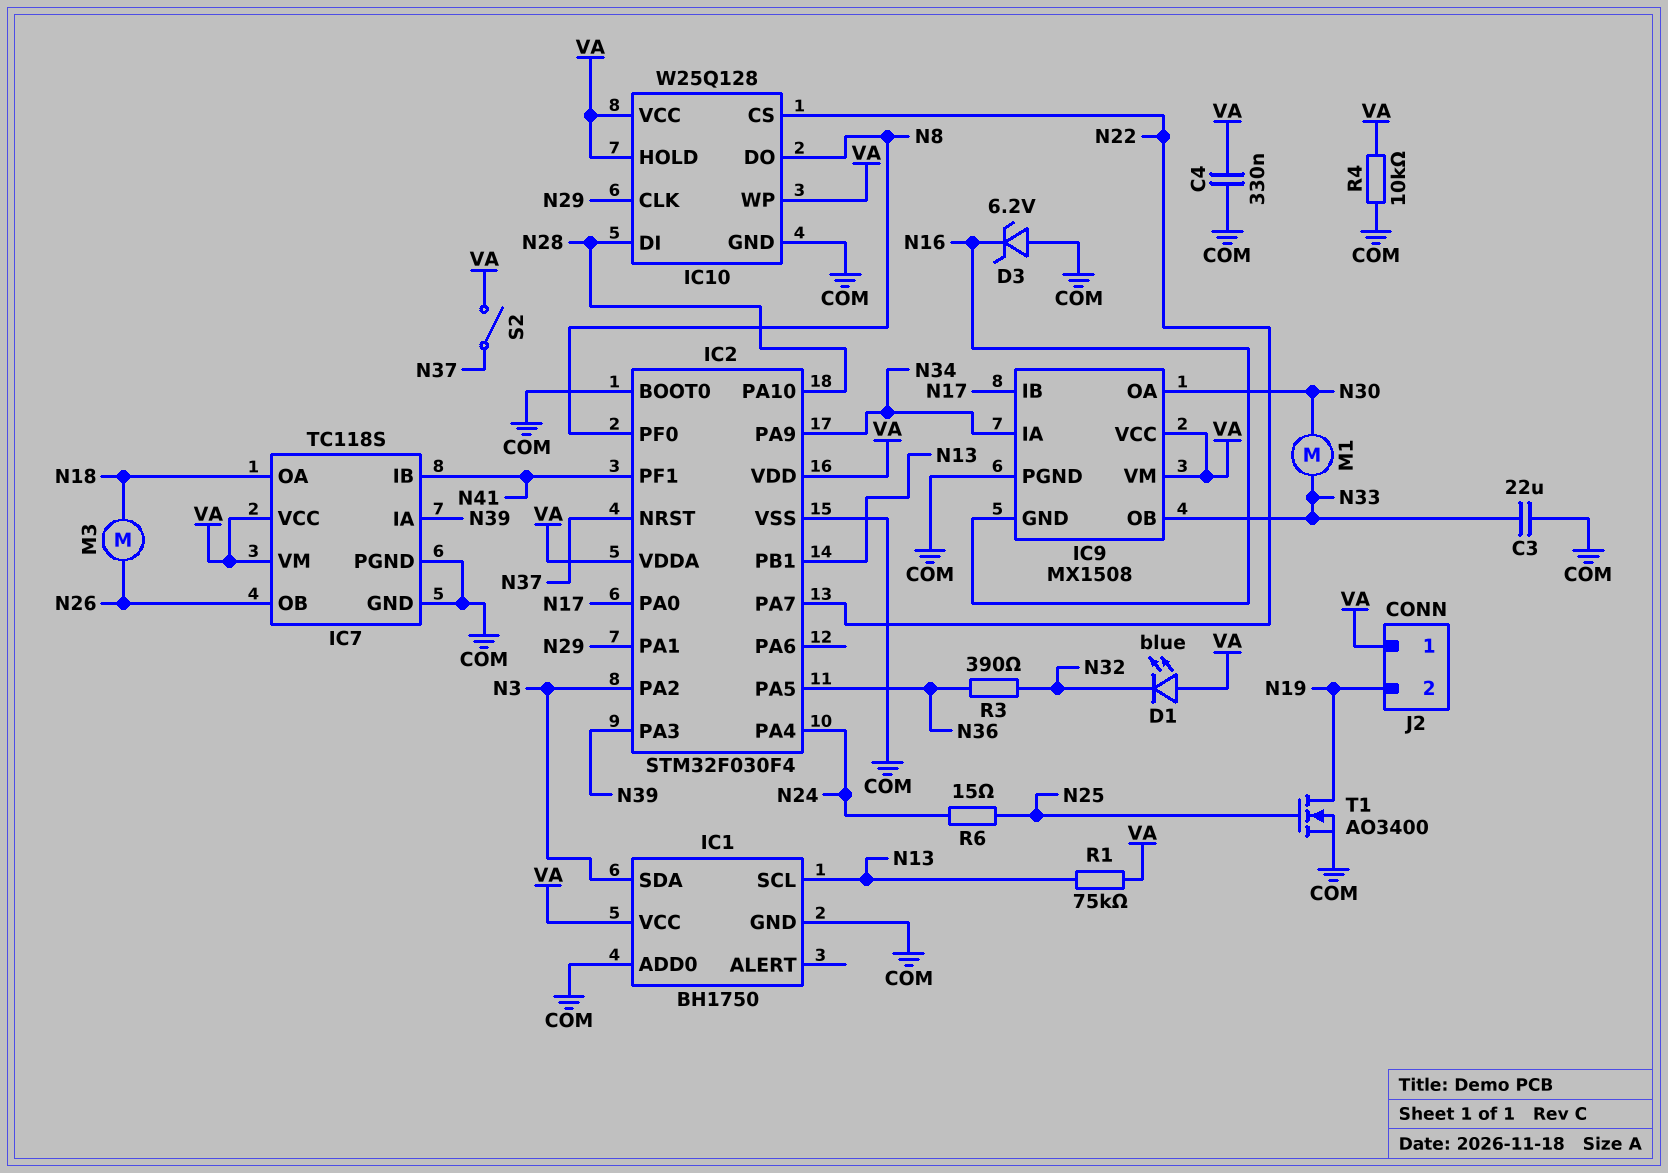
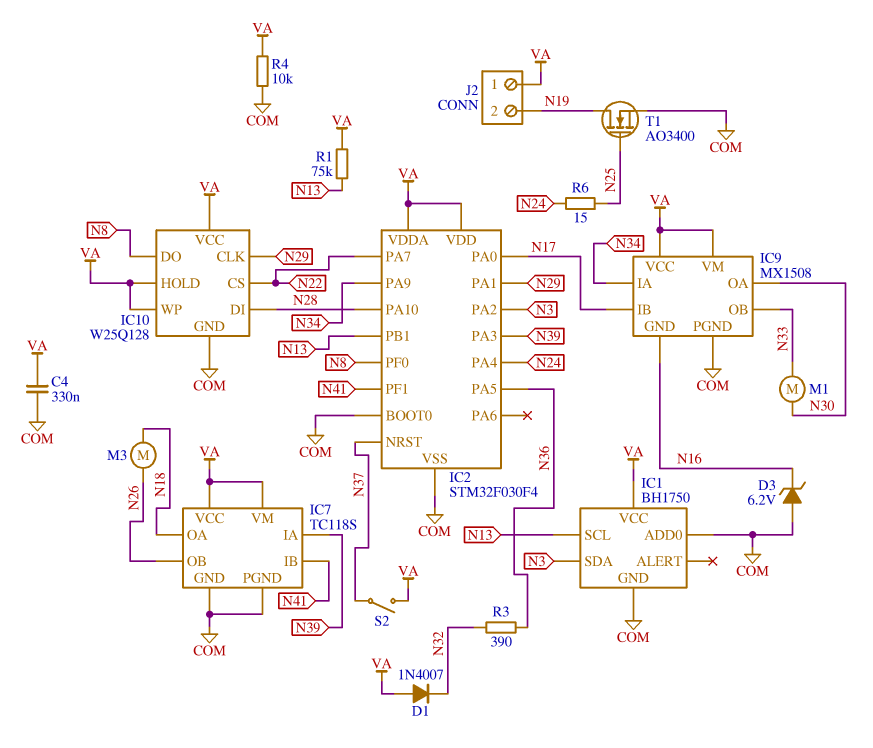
C3: 22uF (COM, N33) -> none
D1: LED blue (A VA, K N32) -> diode 1N4007 (A VA, K N32)

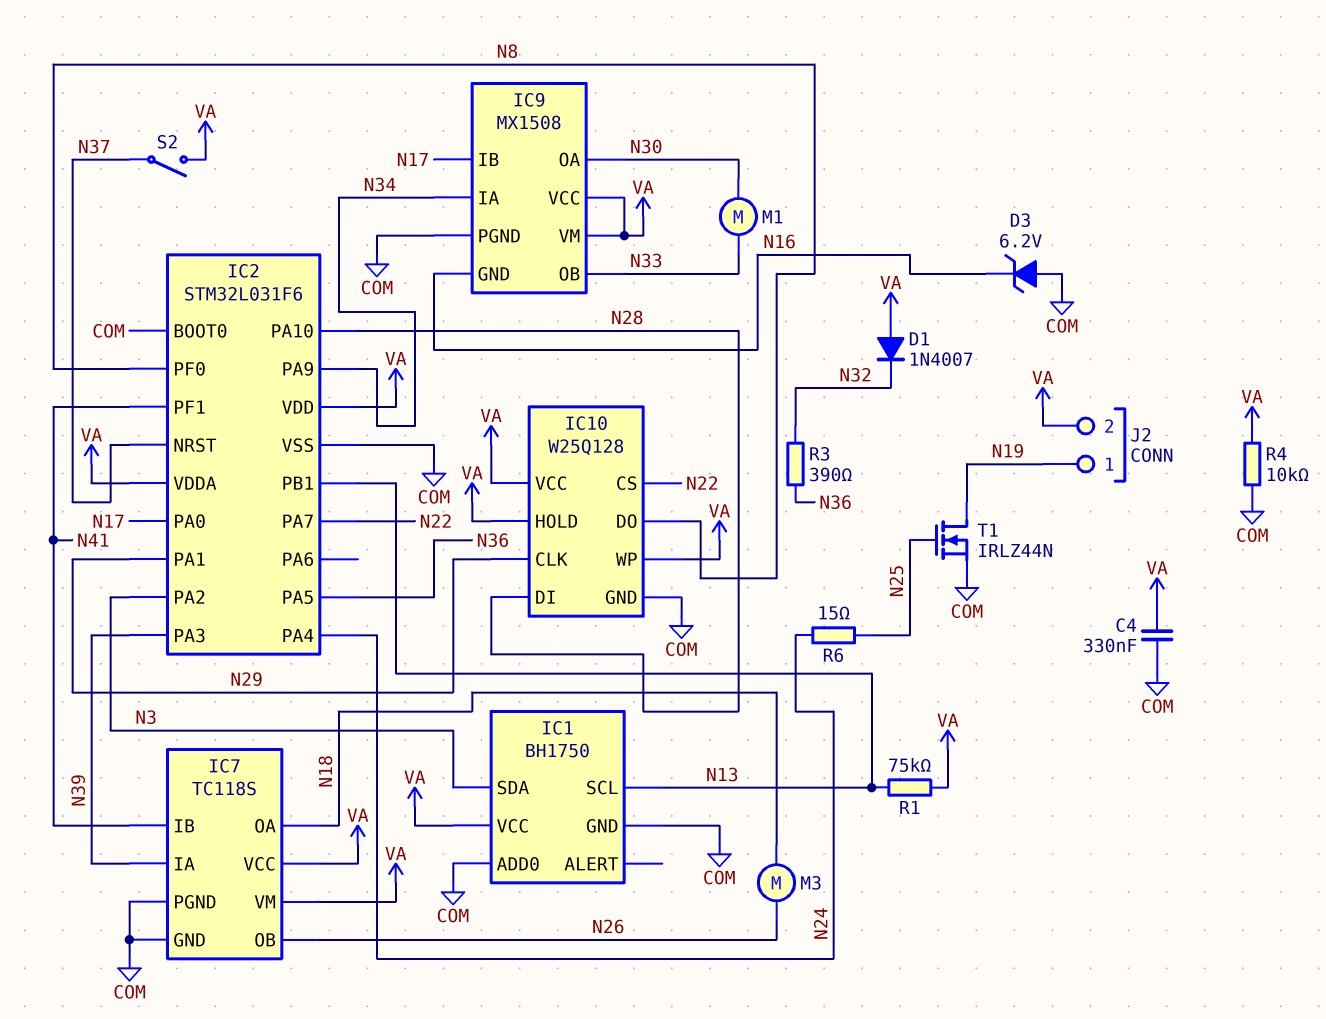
IC2: STM32F030F4 -> STM32L031F6
J2 pin 1: VA -> N19
J2 pin 2: N19 -> VA
T1: NMOS AO3400 (G N25, D N19, S COM) -> NMOS IRLZ44N (G N25, D N19, S COM)

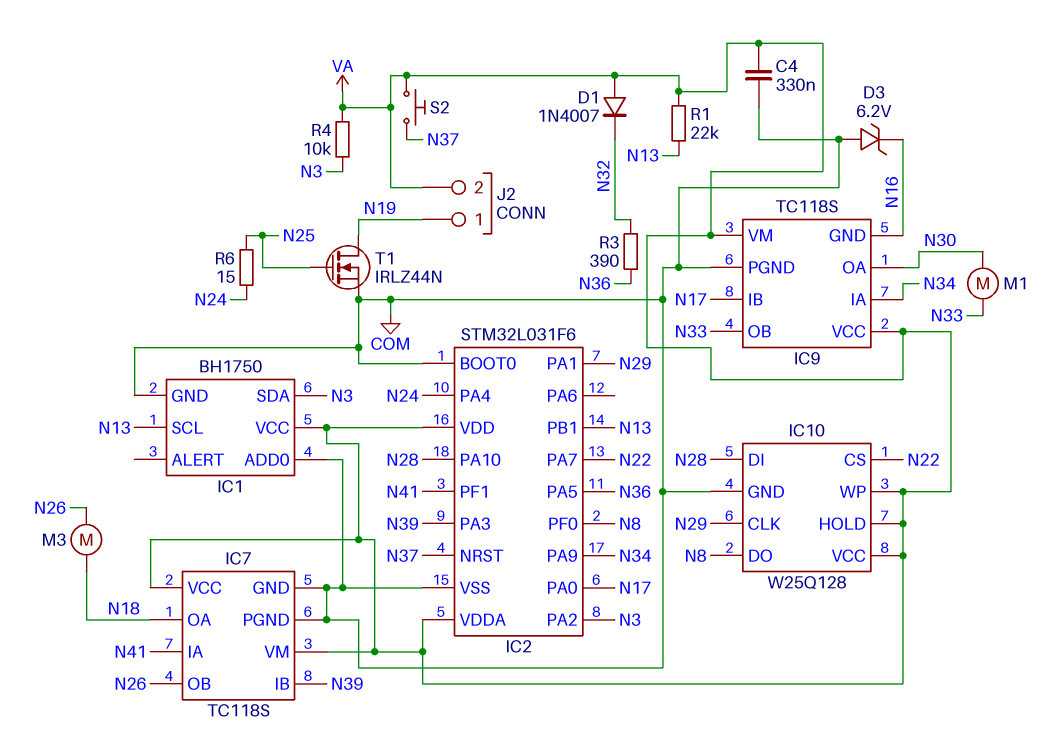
IC7 pin IA: N39 -> N41
IC7 pin IB: N41 -> N39
IC9: MX1508 -> TC118S
R1: 75k (N13, VA) -> 22k (N13, VA)
R4: 10k (COM, VA) -> 10k (N3, VA)
S2: switch (N37, VA) -> button (N37, VA)

